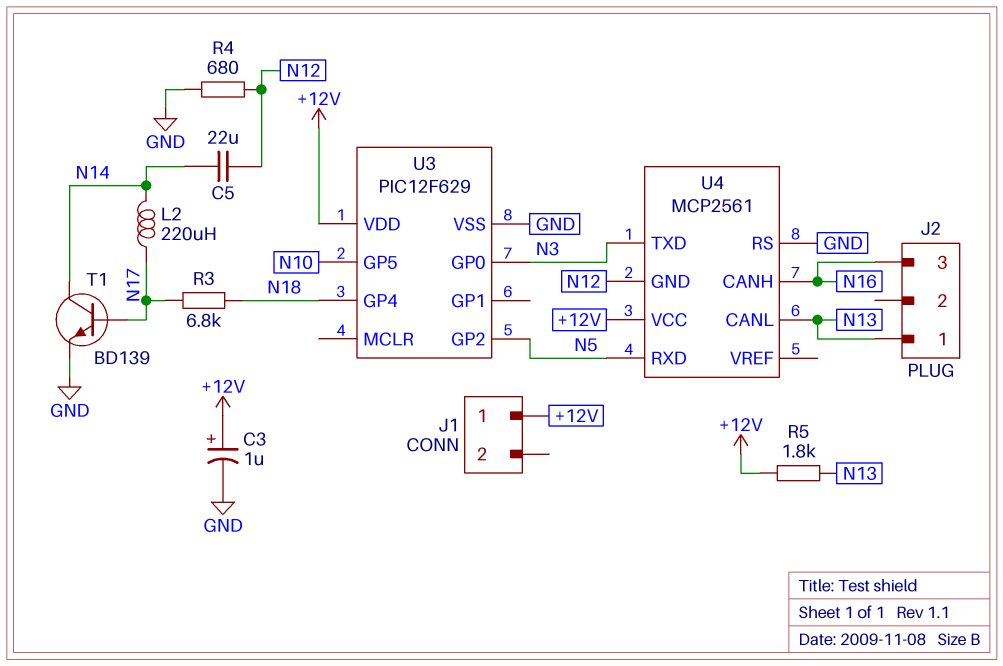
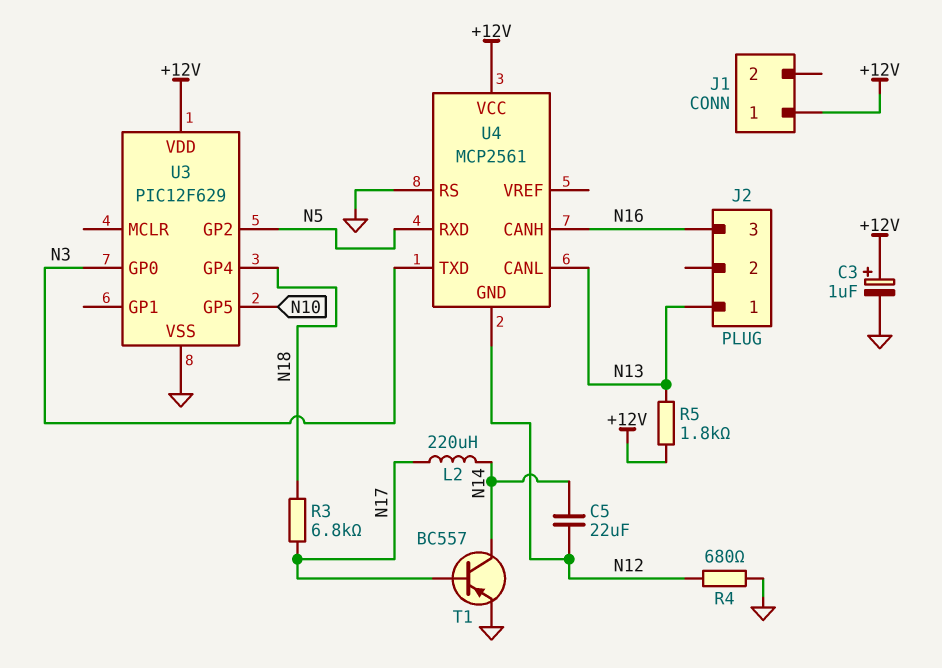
T1: NPN BD139 (B N17, C N14, E GND) -> PNP BC557 (B N17, C N14, E GND)

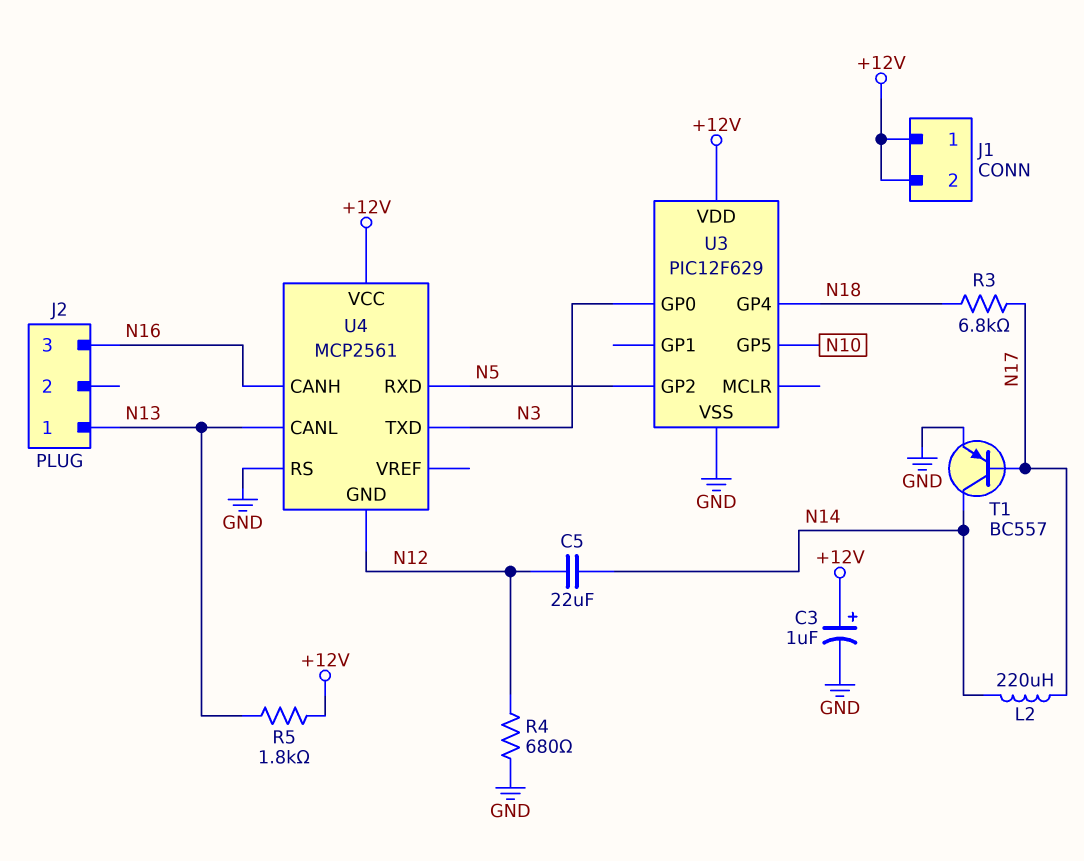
J1 pin 2: none -> +12V

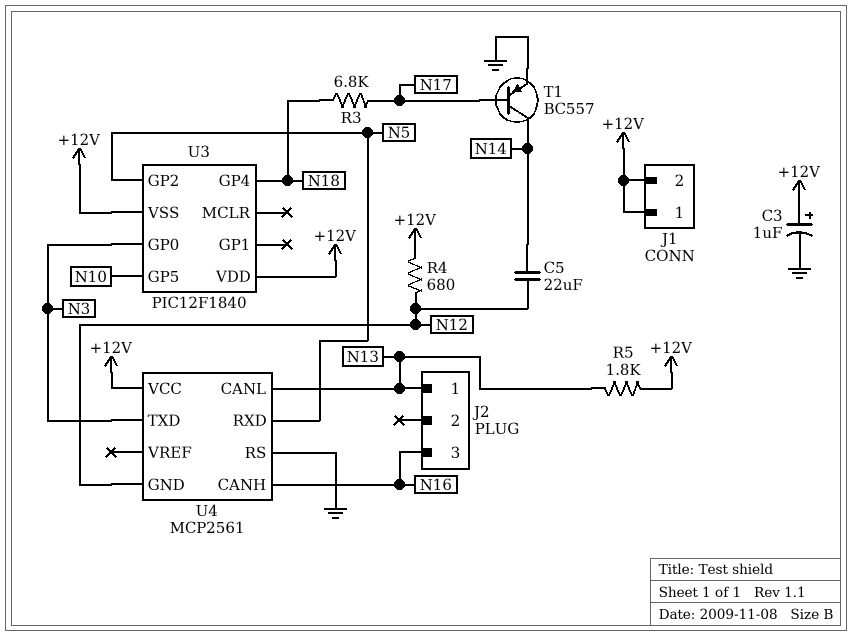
L2: 220uH (N14, N17) -> none
R4: 680 (GND, N12) -> 680 (+12V, N12)
U3: PIC12F629 -> PIC12F1840
U3 pin VSS: GND -> +12V

